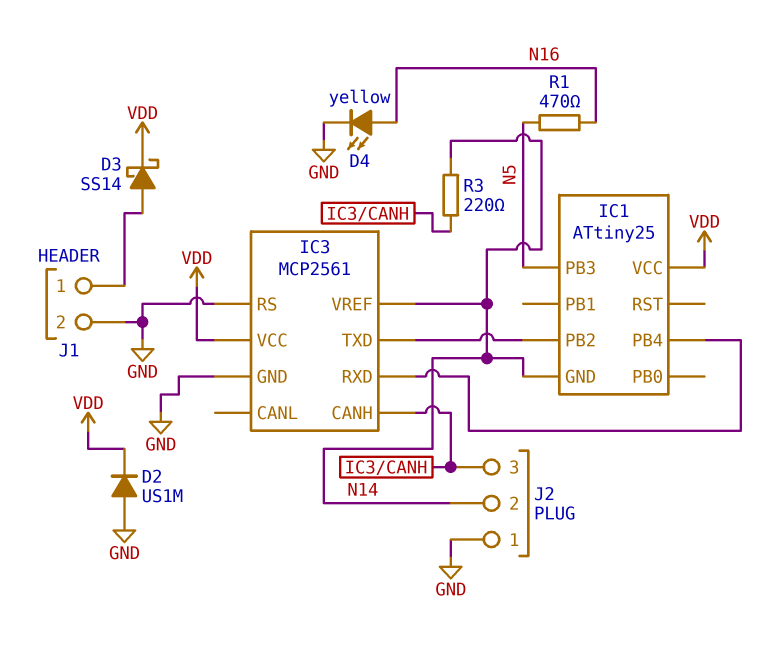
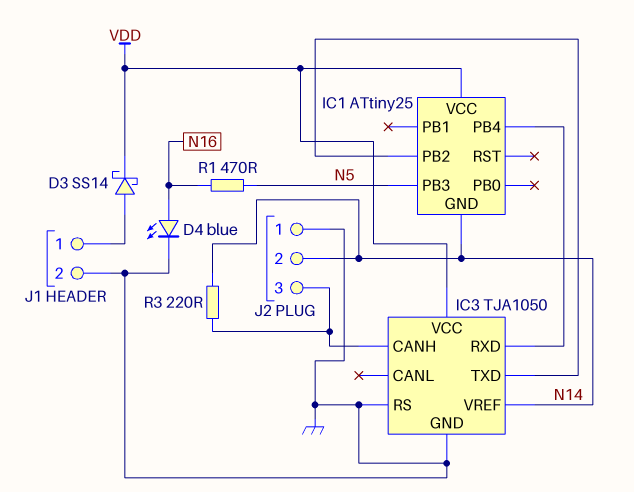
D2: diode US1M (A GND, K VDD) -> none
D4: LED yellow (A N16, K GND) -> LED blue (A N16, K GND)
IC3: MCP2561 -> TJA1050

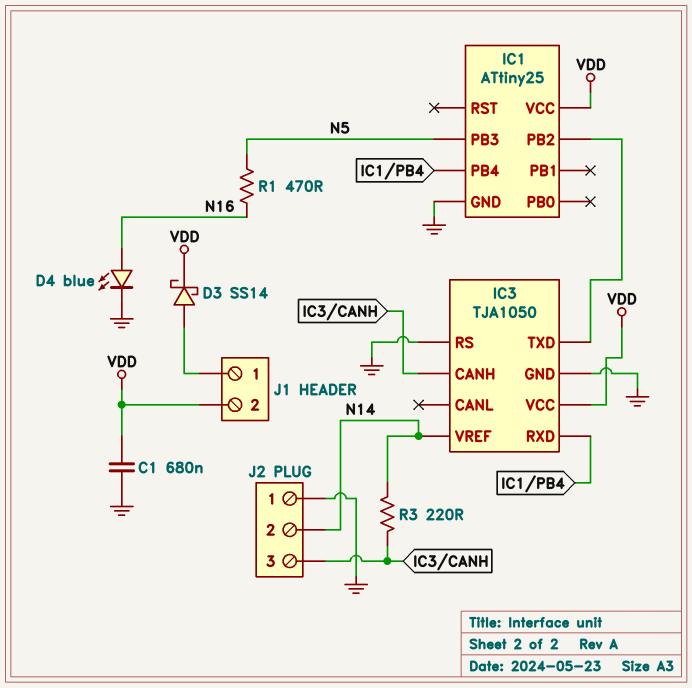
C1: none -> 680nF (GND, VDD)
IC1 pin GND: N14 -> GND
J1 pin 2: GND -> VDD

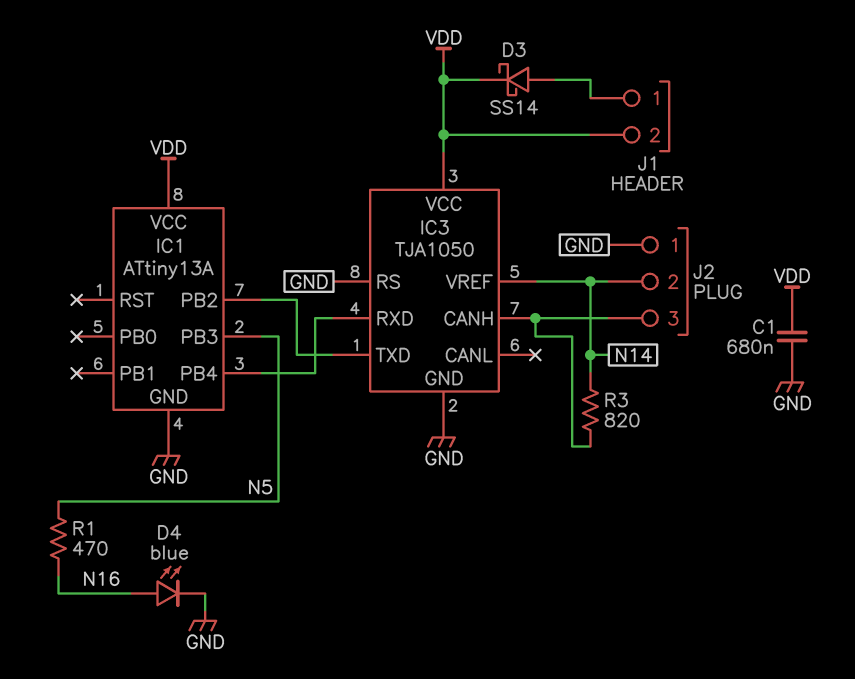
IC1: ATtiny25 -> ATtiny13A
R3: 220 (IC3/CANH, N14) -> 820 (IC3/CANH, N14)

